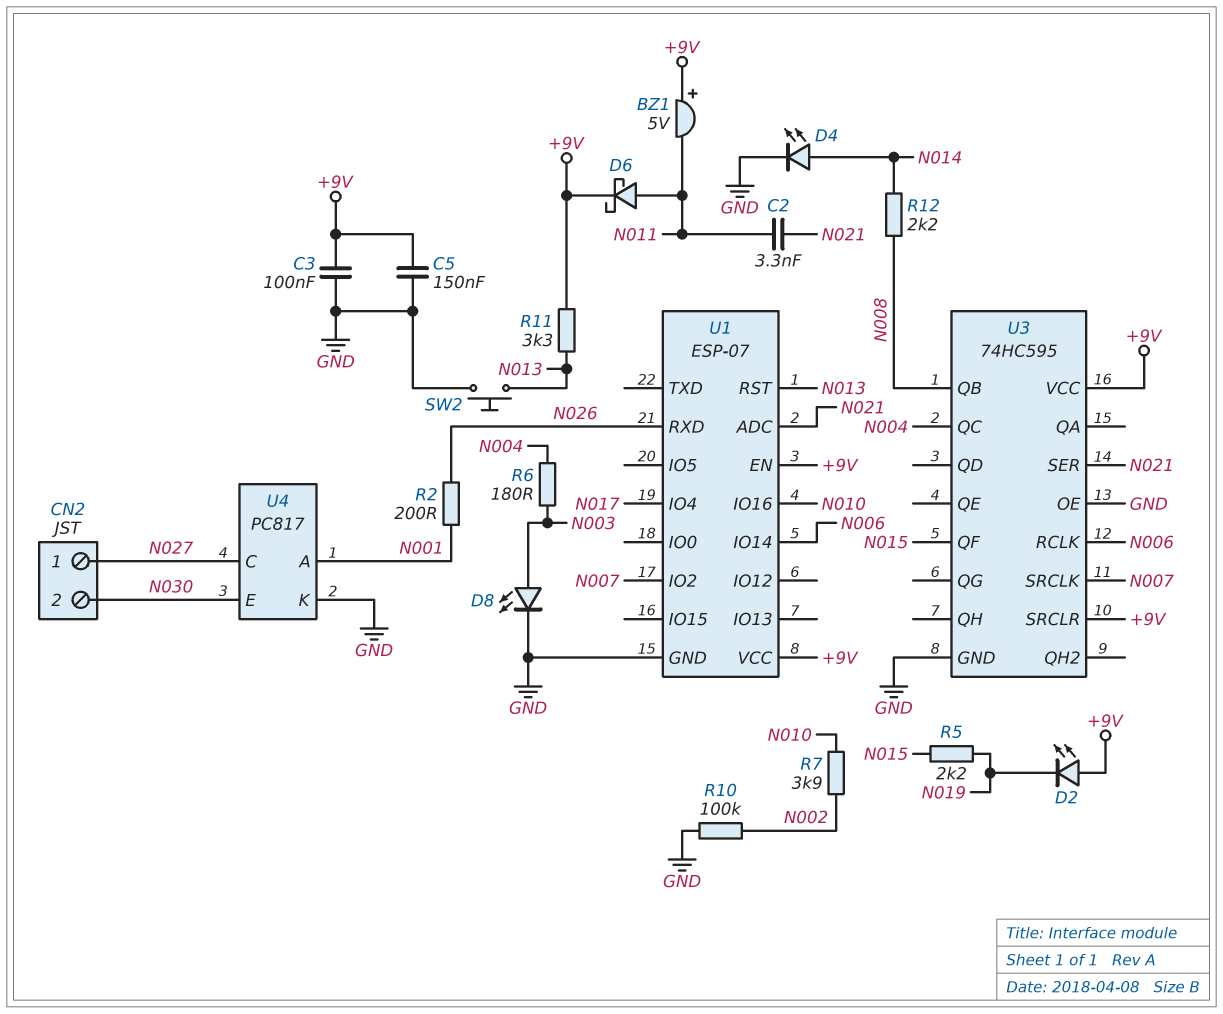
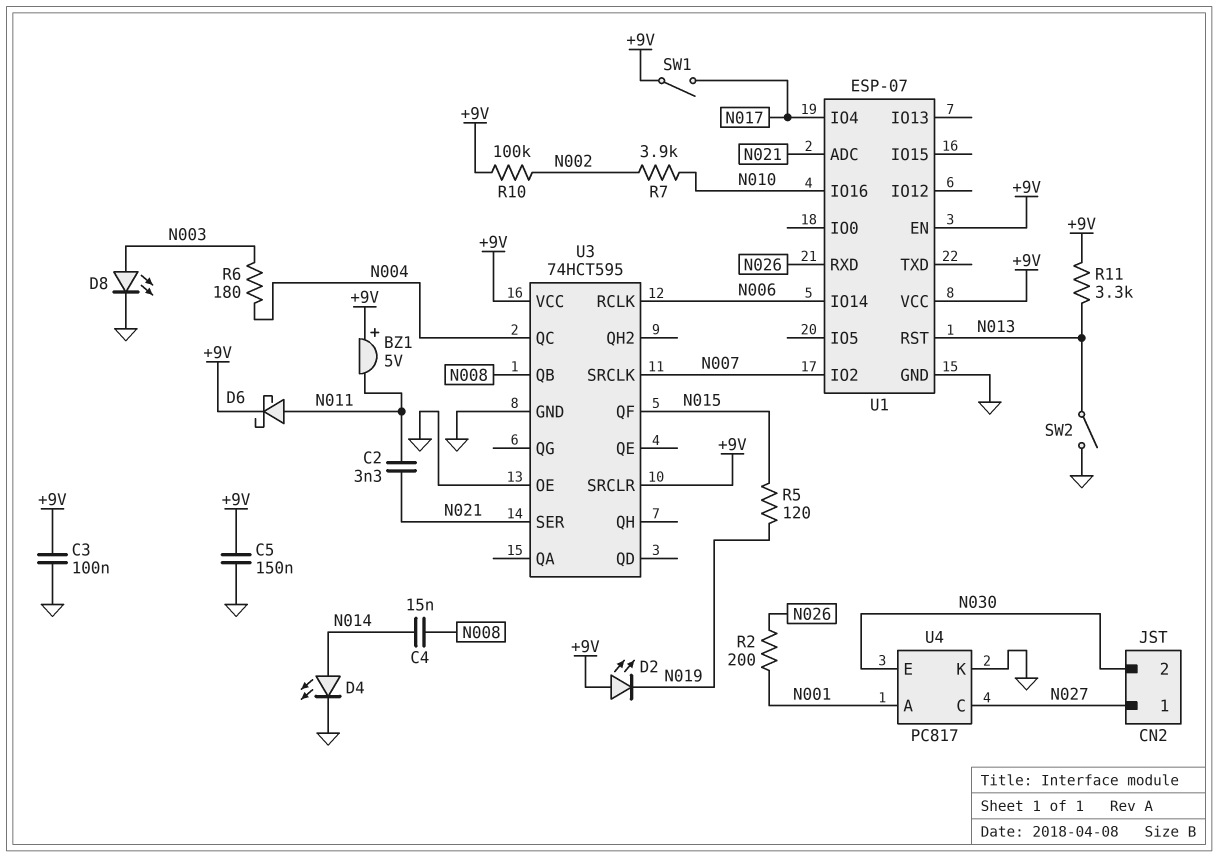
C4: none -> 15nF (N008, N014)
R5: 2.2k (N015, N019) -> 120 (N015, N019)
R10: 100k (GND, N002) -> 100k (+9V, N002)
R12: 2.2k (N008, N014) -> none
SW1: none -> switch (+9V, N017)
SW2: button (GND, N013) -> switch (GND, N013)
U3: 74HC595 -> 74HCT595

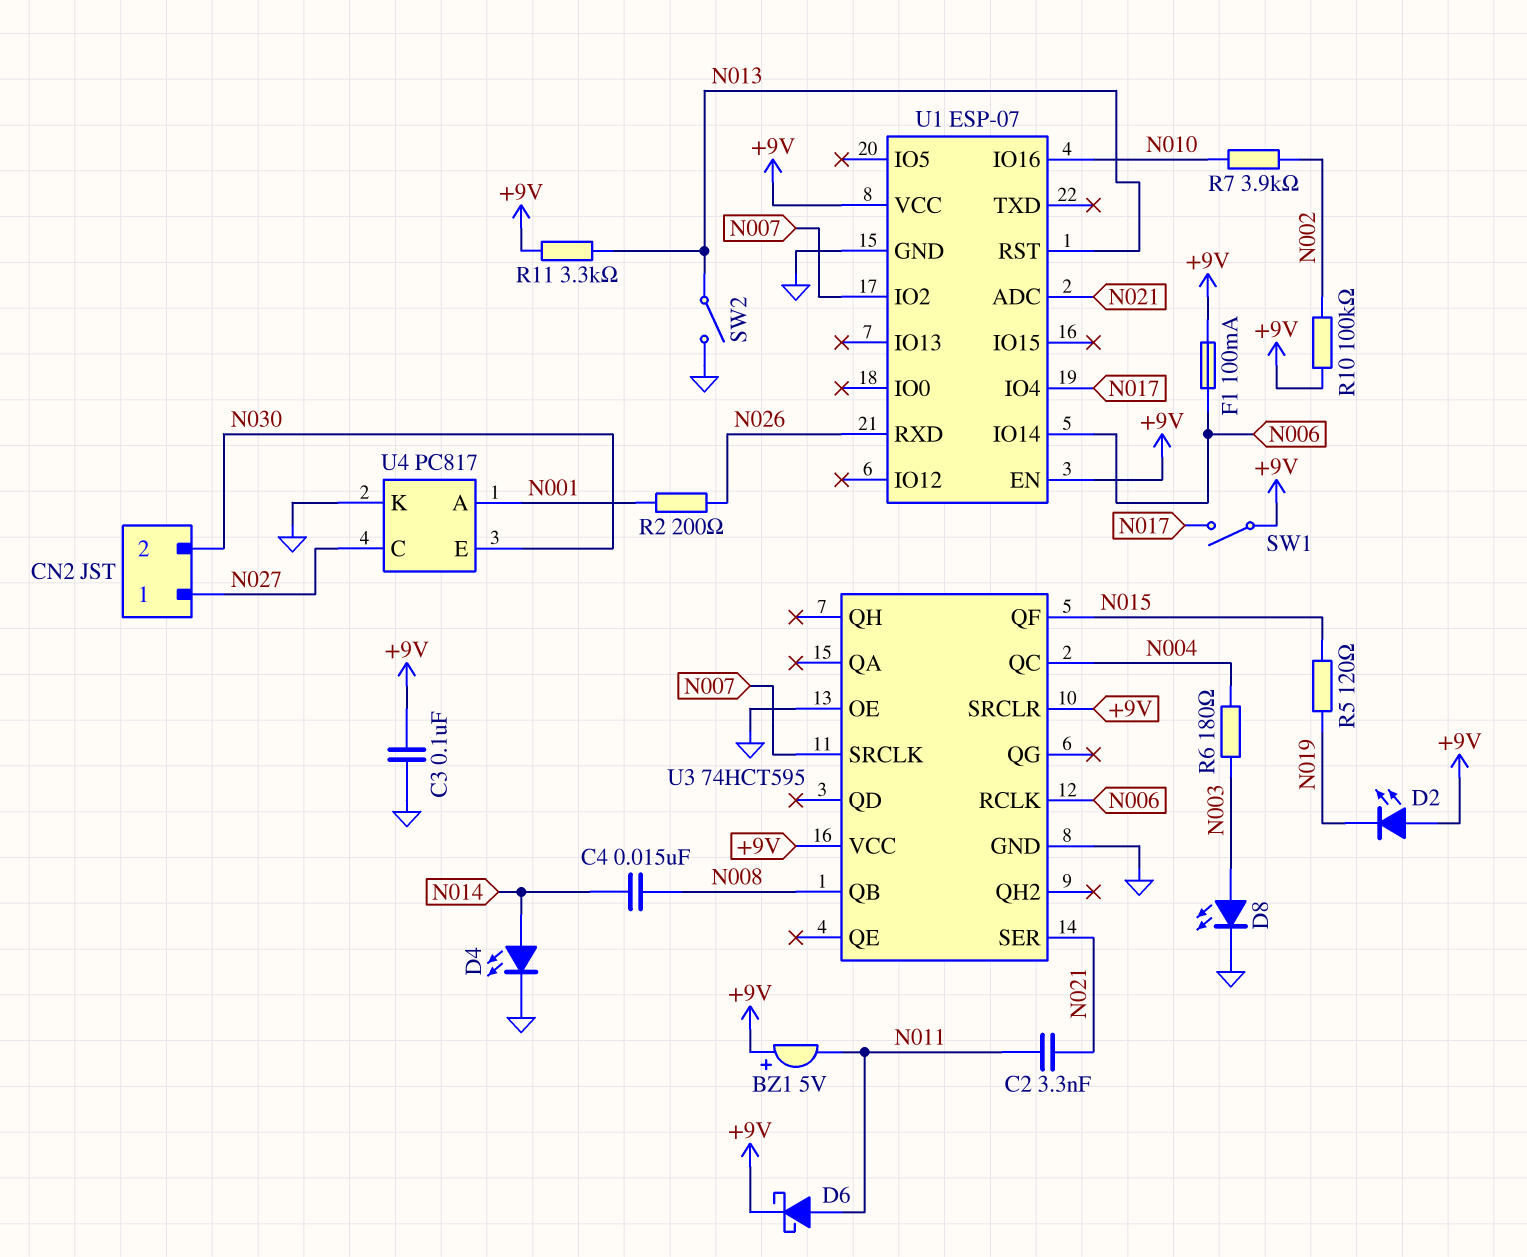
C5: 150nF (+9V, GND) -> none
F1: none -> 100mA (+9V, N006)

